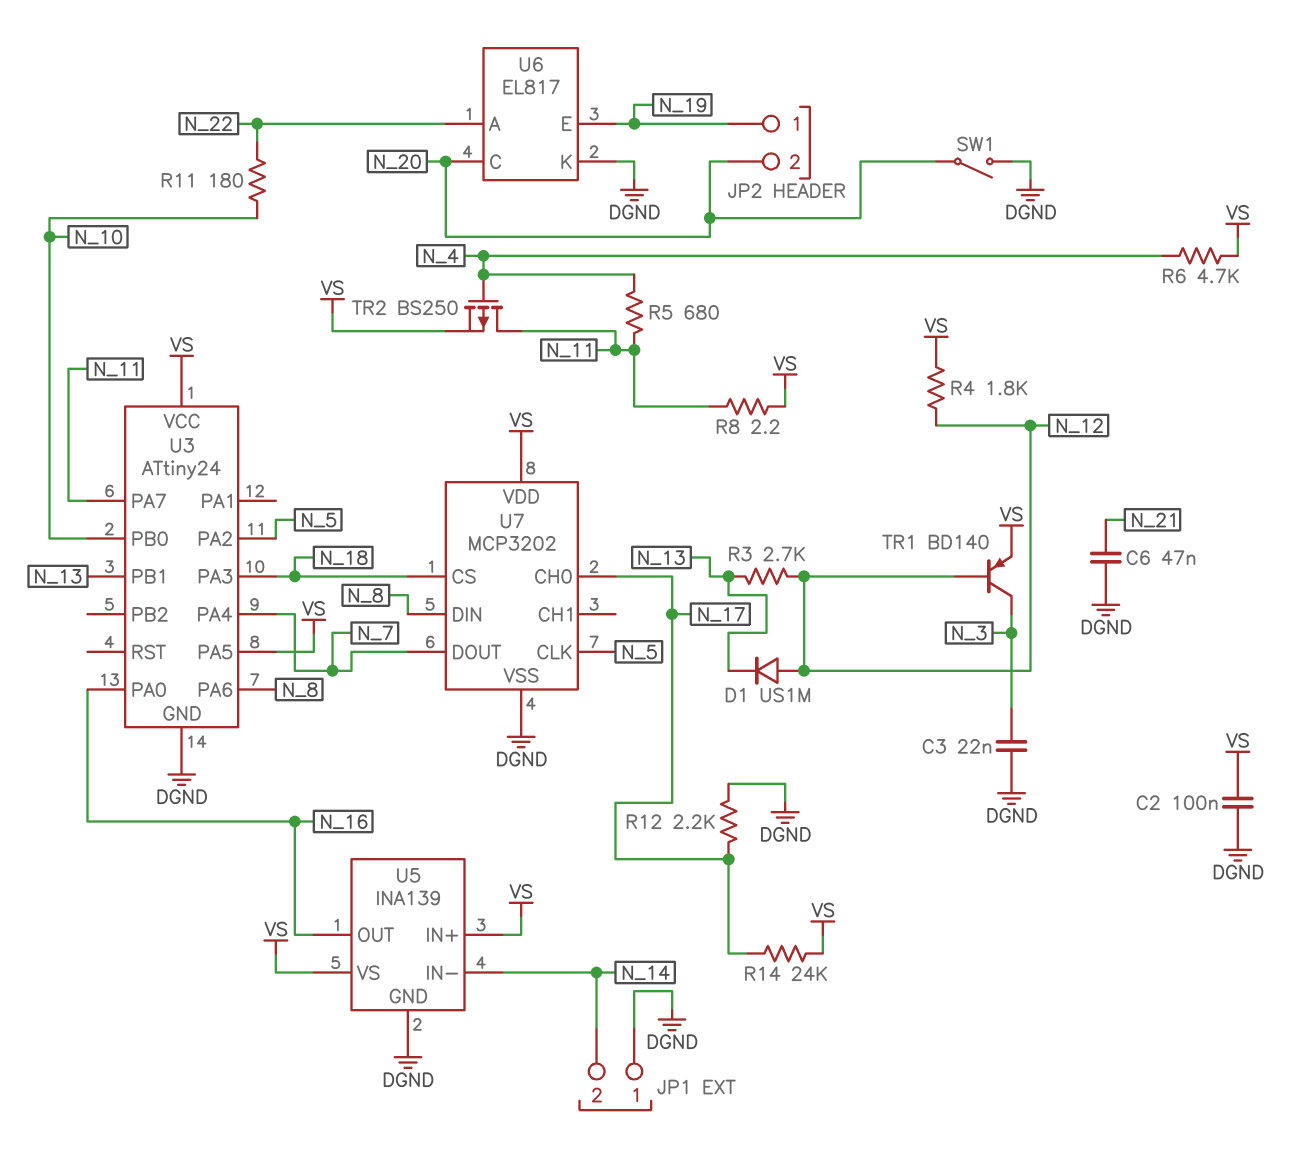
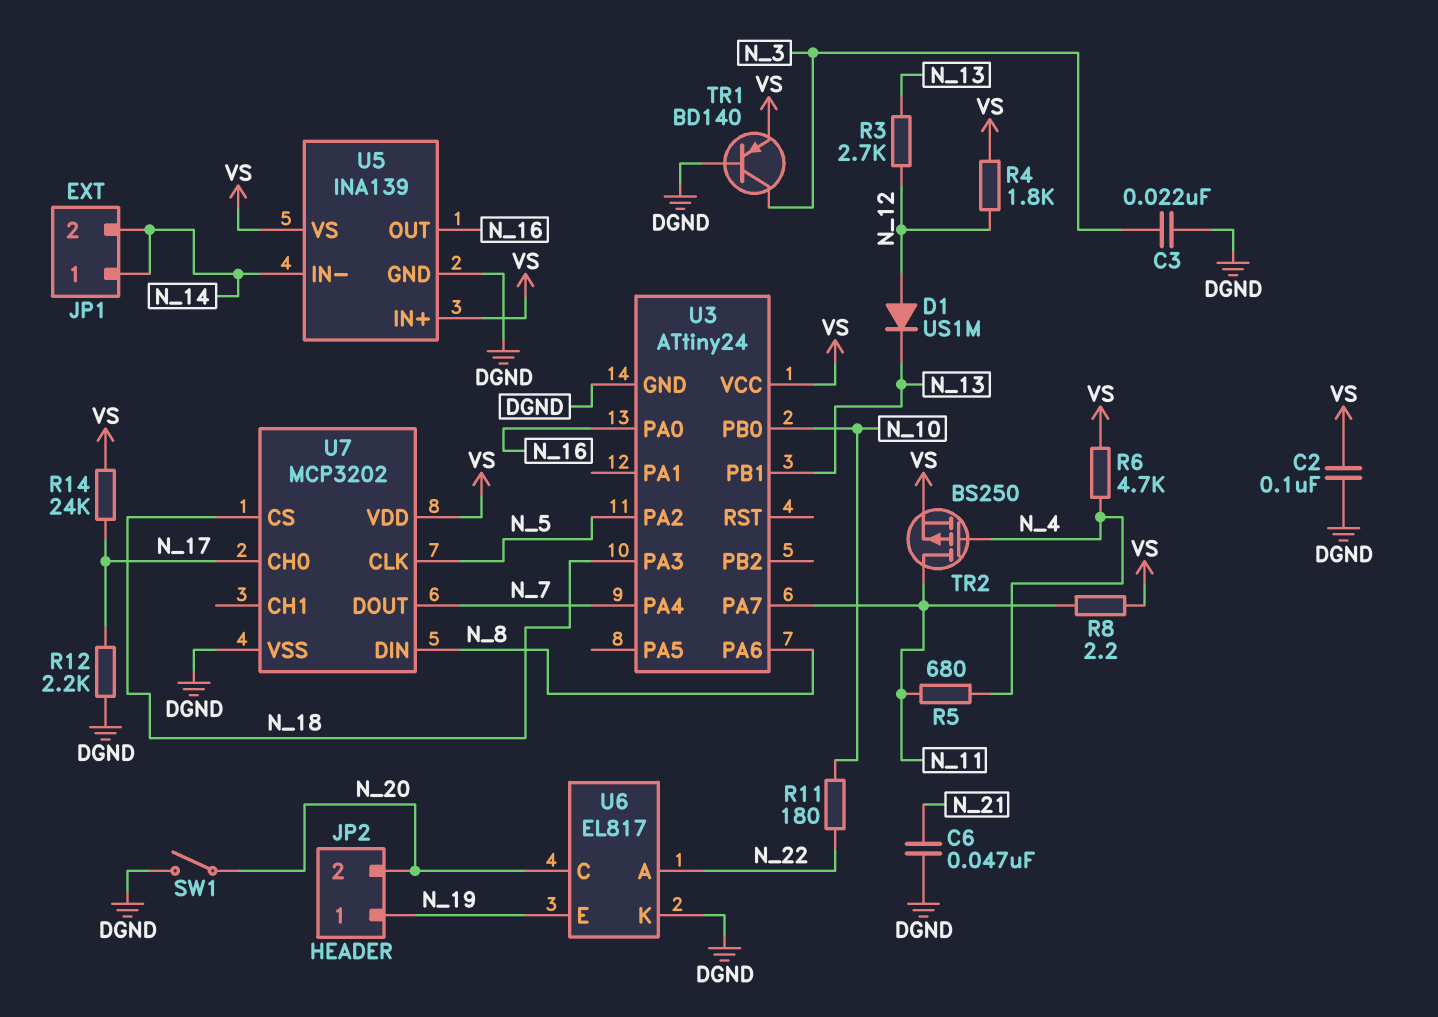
JP1 pin 1: DGND -> N_14
TR1: PNP BD140 (B N_12, C N_3, E VS) -> PNP BD140 (B DGND, C N_3, E VS)
U3 pin PA5: VS -> none

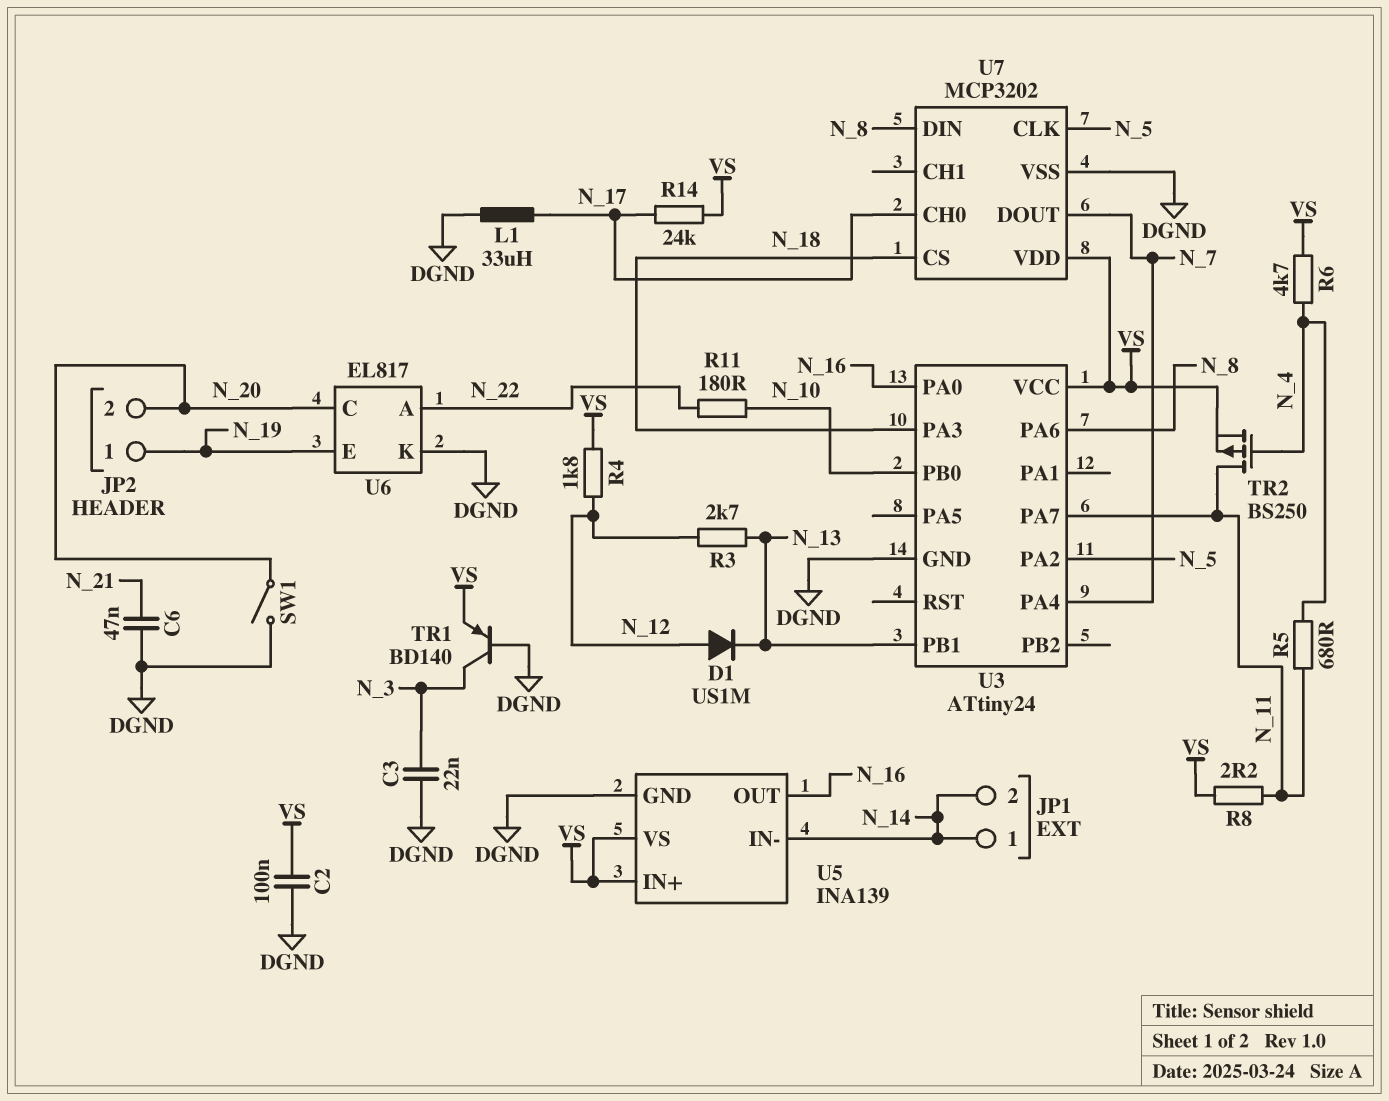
L1: none -> 33uH (DGND, N_17)
R12: 2.2k (DGND, N_17) -> none

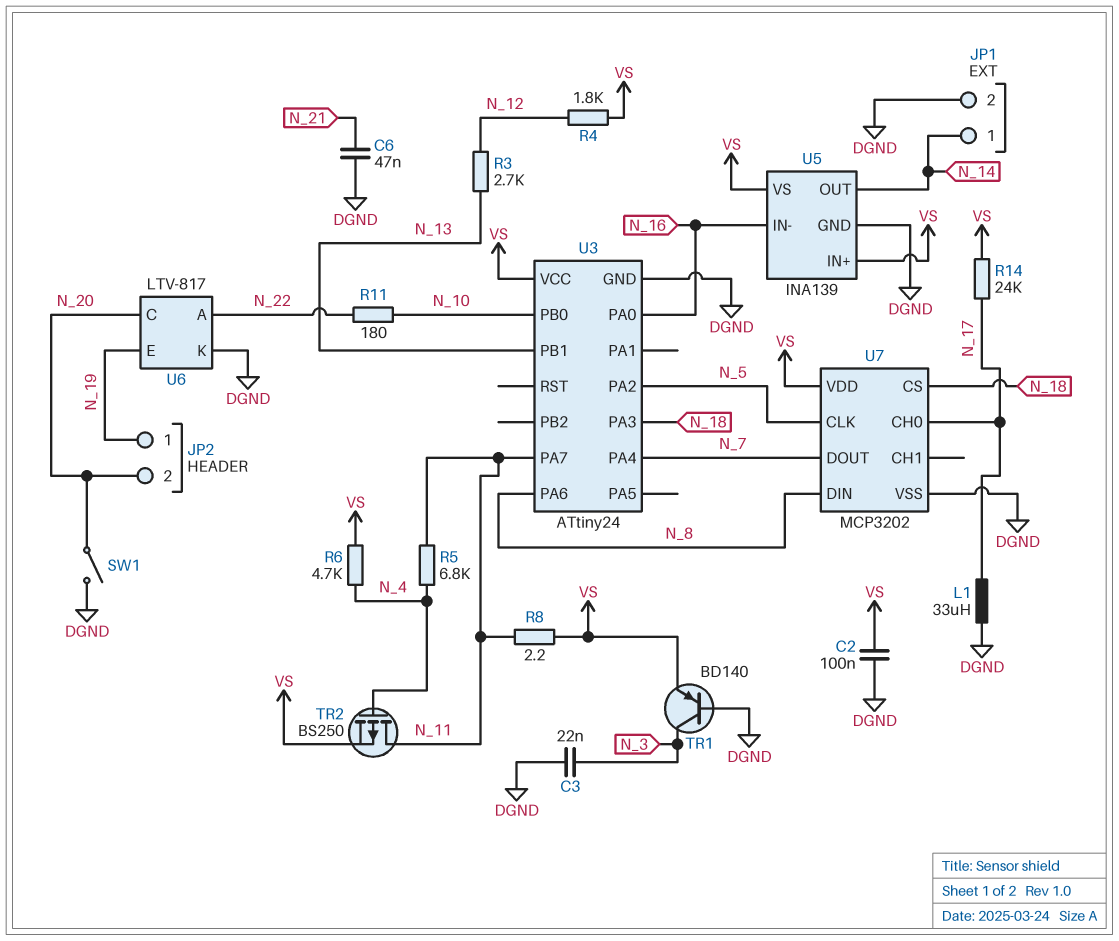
D1: diode US1M (A N_12, K N_13) -> none
JP1 pin 2: N_14 -> DGND
R5: 680 (N_4, N_11) -> 6.8k (N_4, N_11)
U5 pin IN-: N_14 -> N_16
U5 pin OUT: N_16 -> N_14
U6: EL817 -> LTV-817

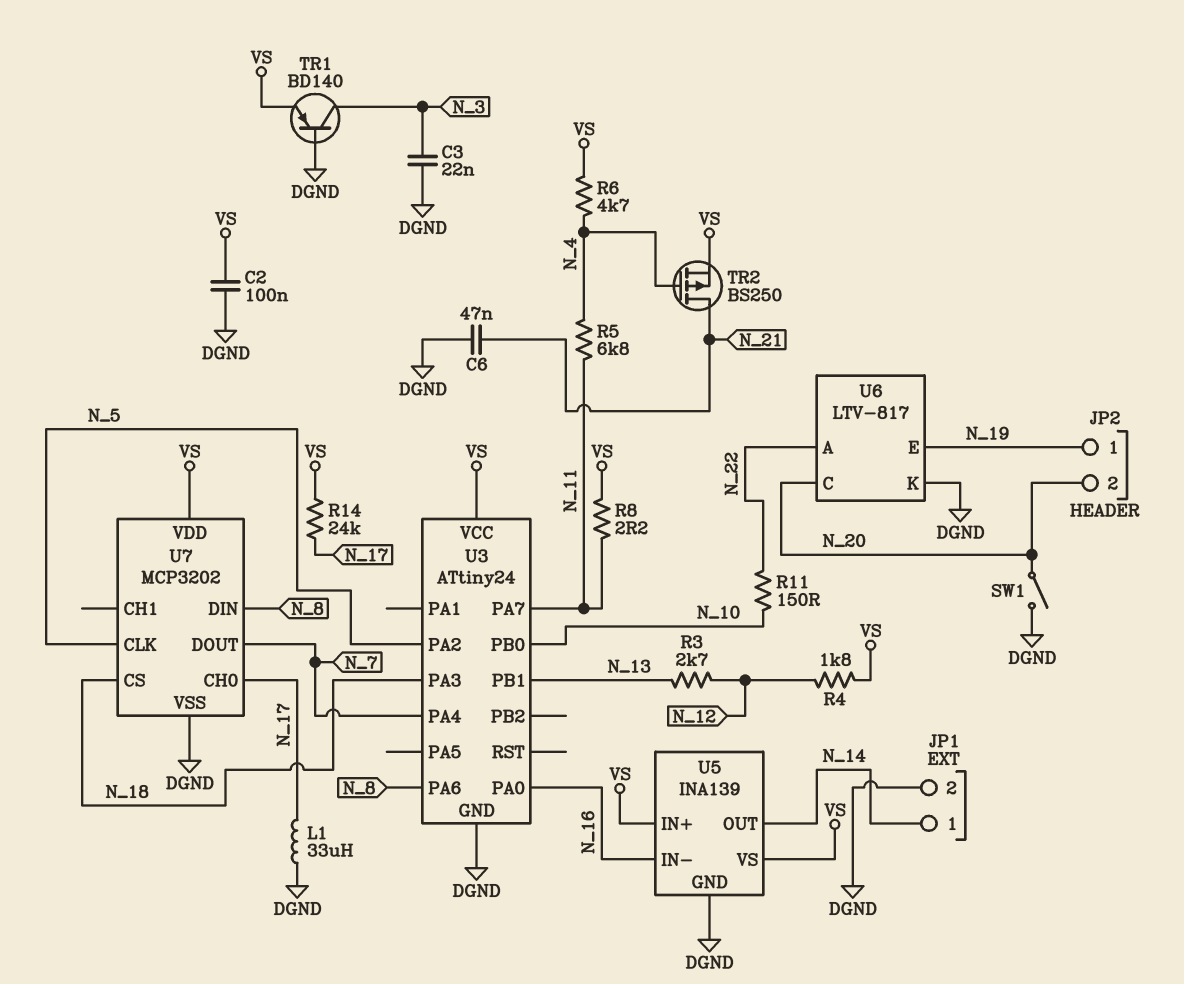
R11: 180 (N_10, N_22) -> 150 (N_10, N_22)
TR2: PMOS BS250 (G N_4, D N_11, S VS) -> PMOS BS250 (G N_4, D N_21, S VS)

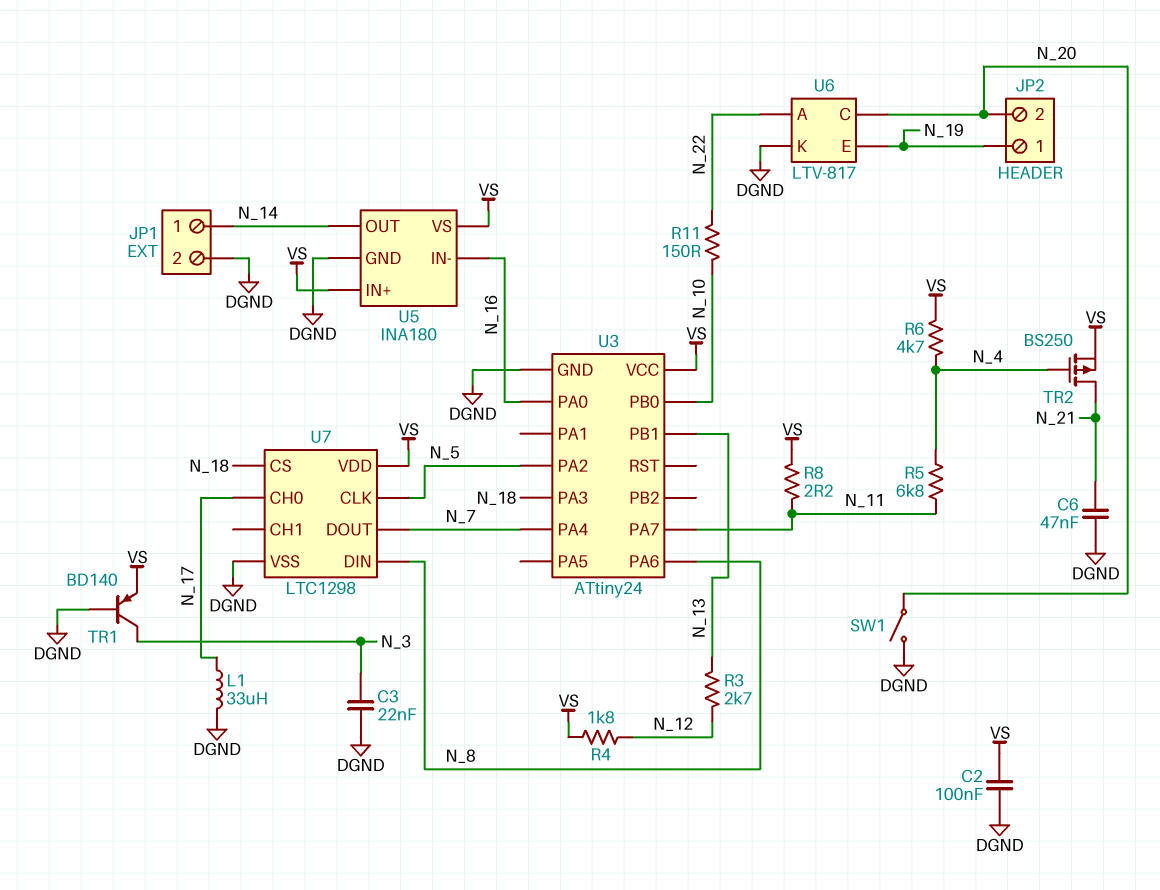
R14: 24k (N_17, VS) -> none
U5: INA139 -> INA180
U7: MCP3202 -> LTC1298

